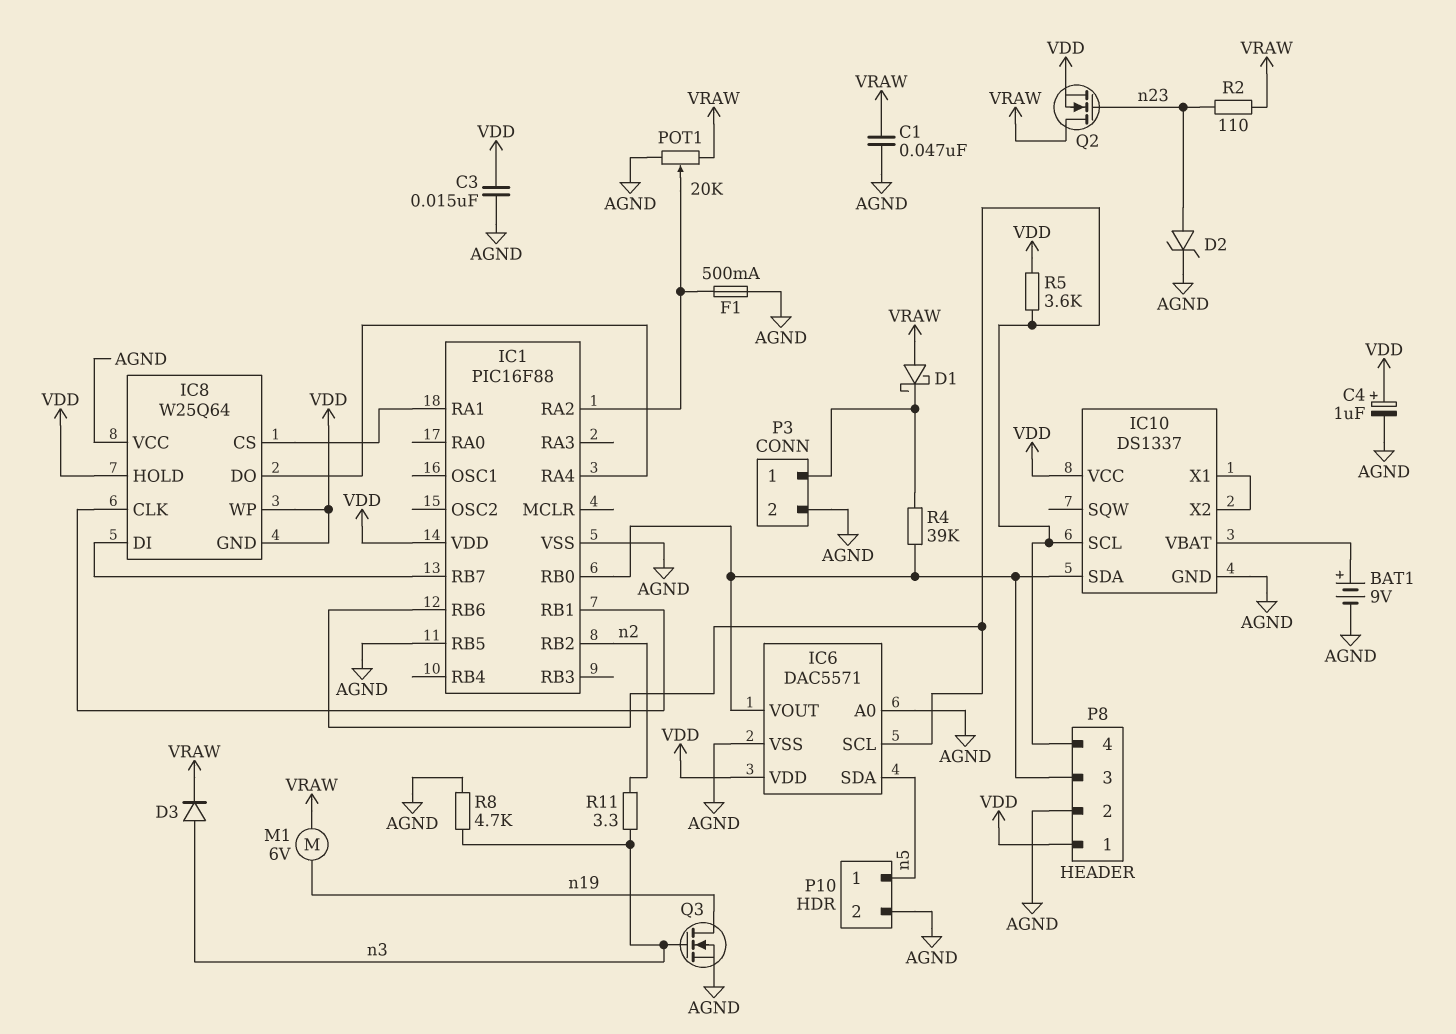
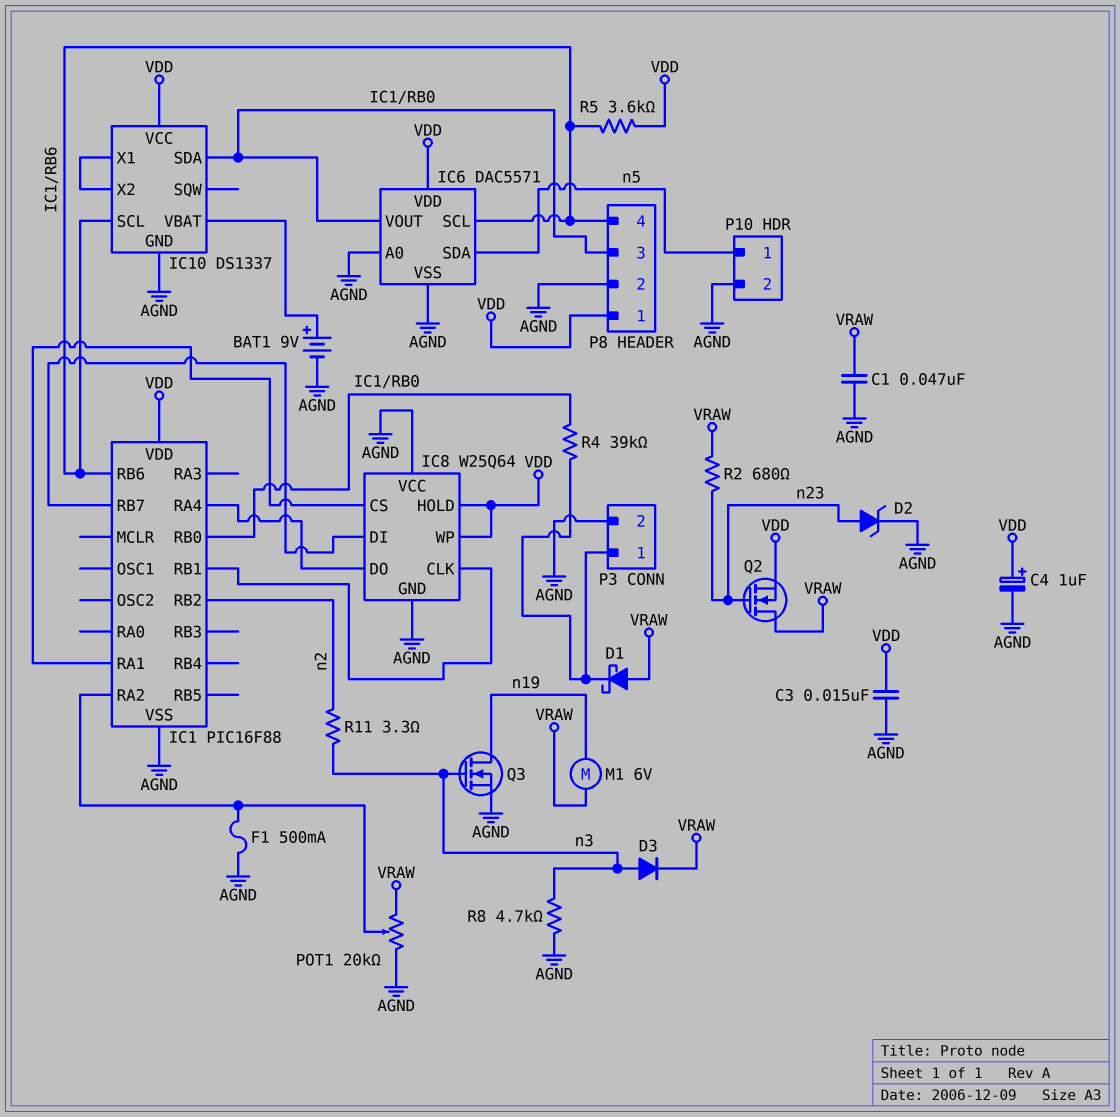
IC1 pin RB5: AGND -> none
IC8 pin GND: VDD -> AGND
R2: 110 (VRAW, n23) -> 680 (VRAW, n23)

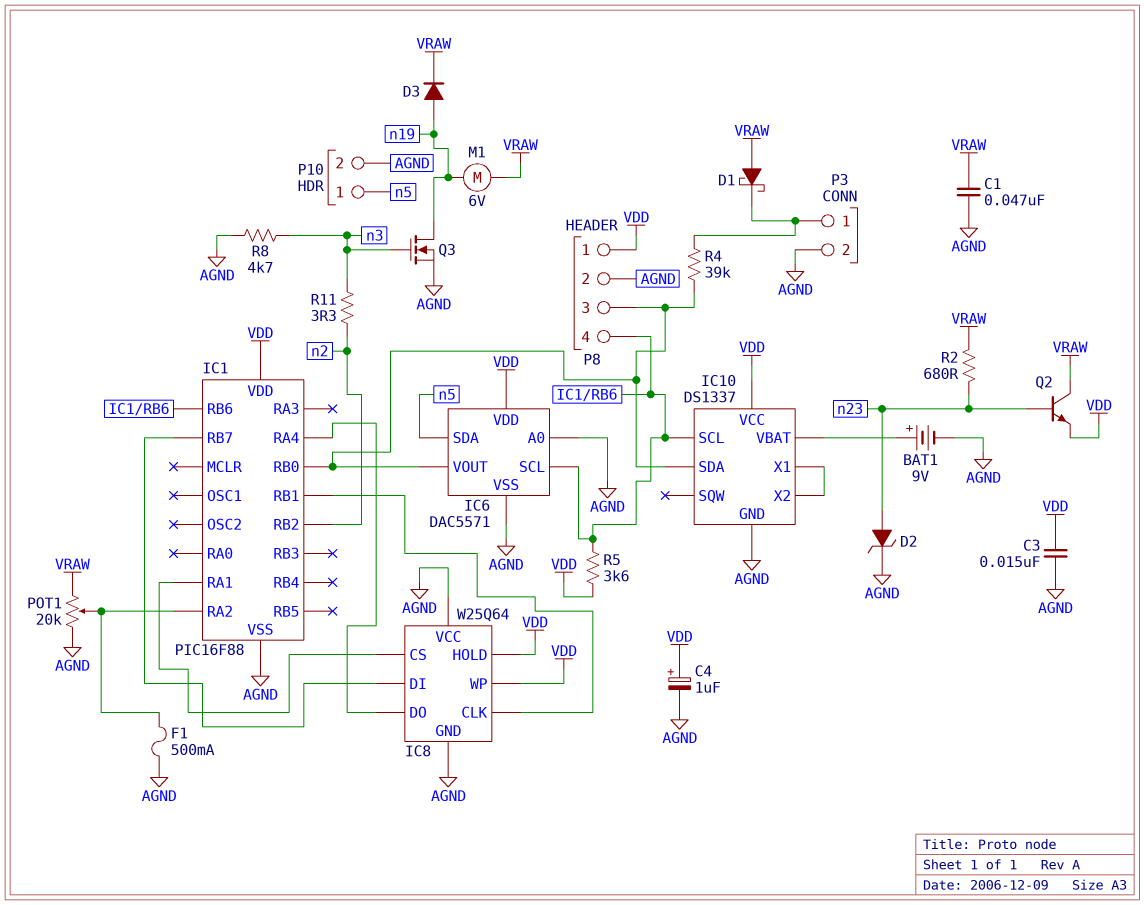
D3: diode (A n3, K VRAW) -> diode (A n19, K VRAW)
Q2: NMOS (G n23, D VRAW, S VDD) -> NPN (B n23, C VRAW, E VDD)

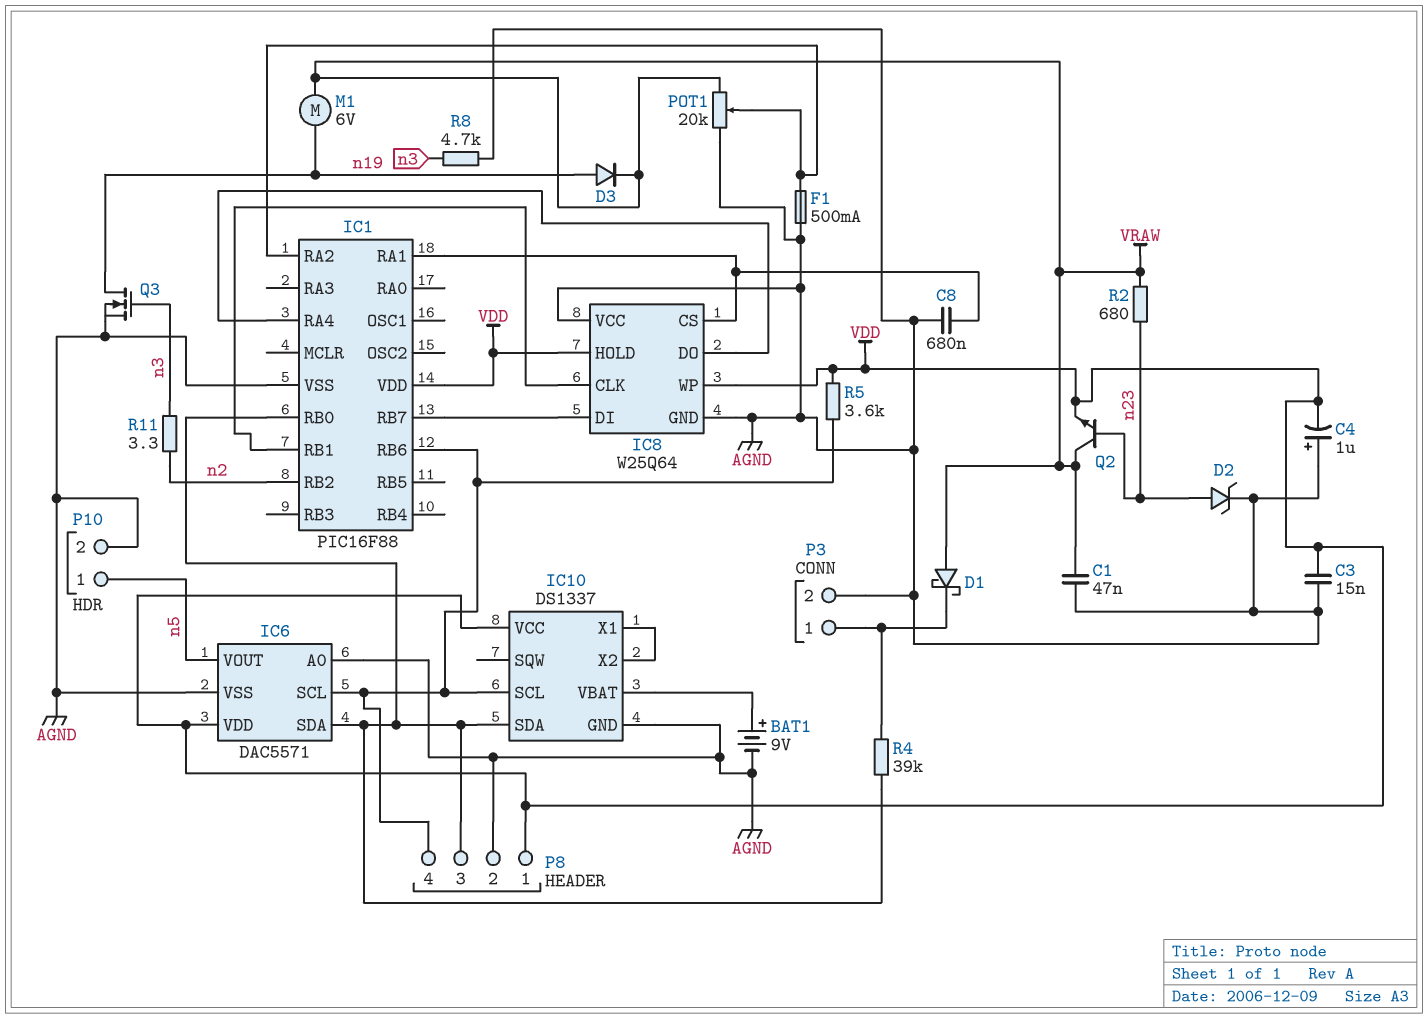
C4: 1uF (plus VDD, minus AGND) -> 1uF (plus AGND, minus VDD)
C8: none -> 680nF (AGND, IC1/RA1)
IC6 pin SDA: n5 -> IC1/RB0
IC6 pin VOUT: IC1/RB0 -> n5

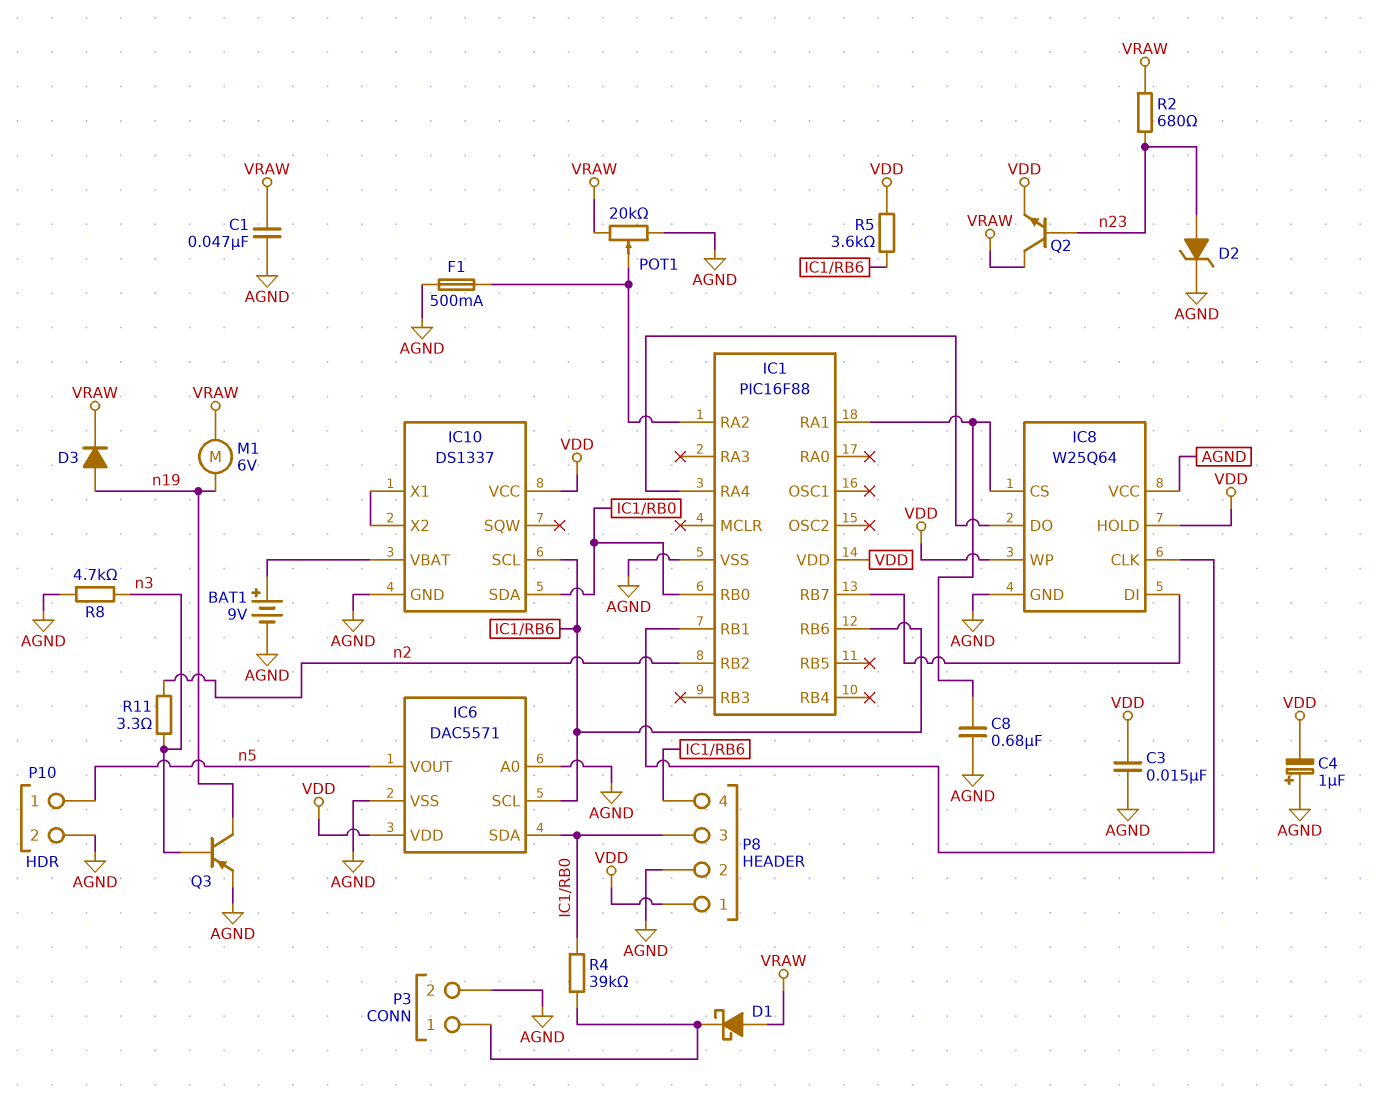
Q3: NMOS (G n3, D n19, S AGND) -> PNP (B n3, C n19, E AGND)

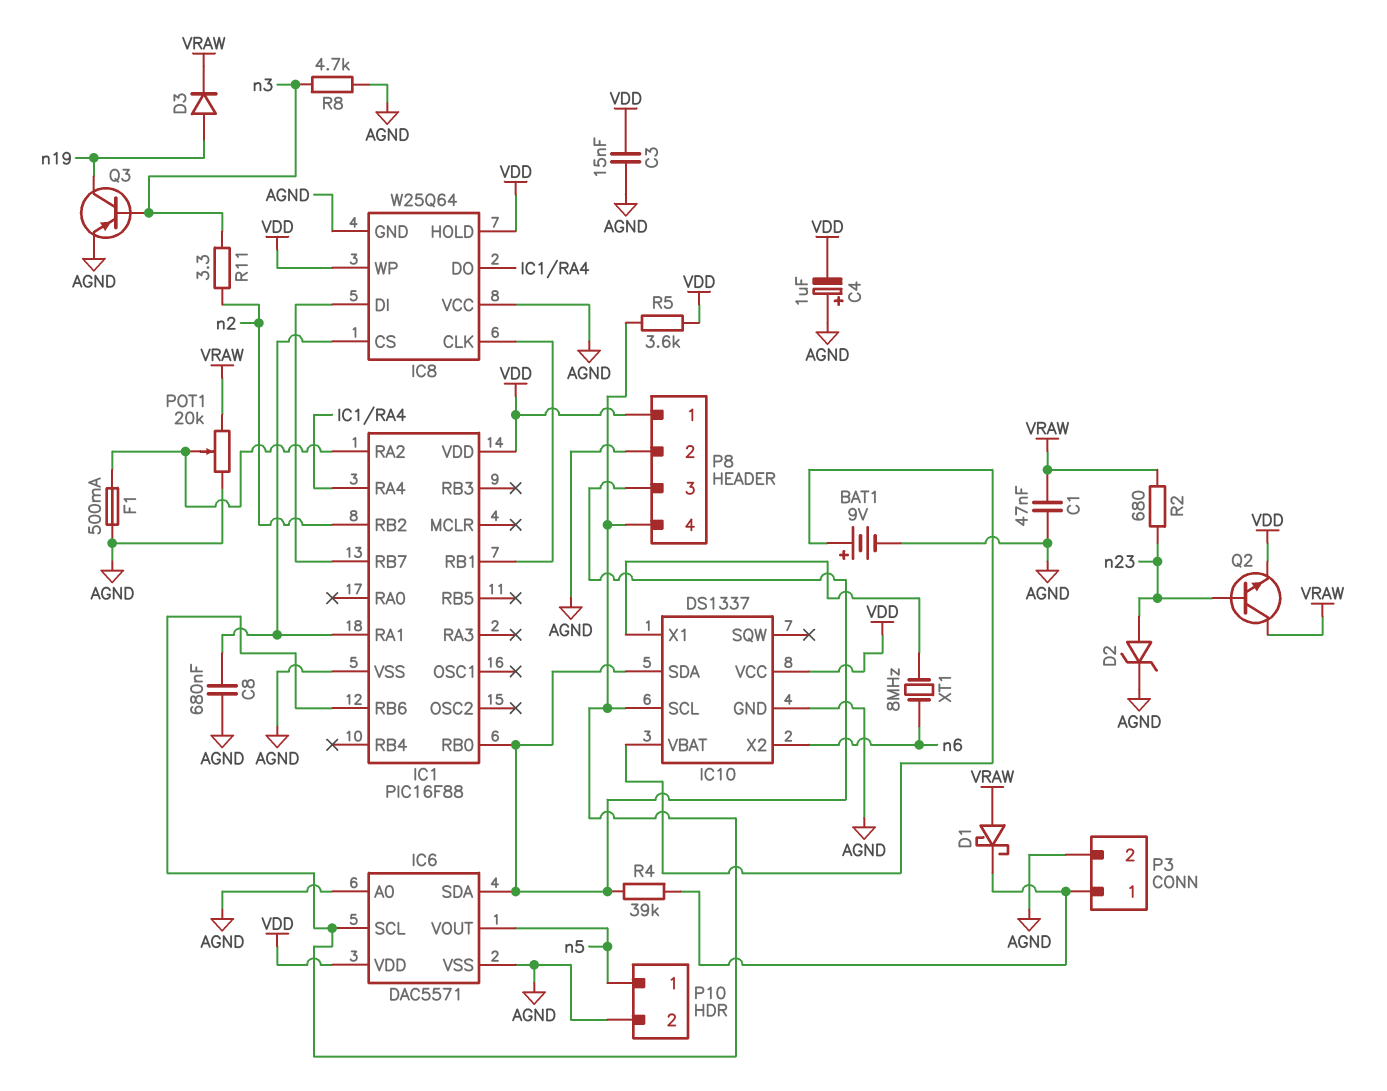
IC10 pin X2: IC10/X1 -> n6
M1: motor 6V (VRAW, n19) -> none
XT1: none -> 8MHz (IC10/X1, n6)

